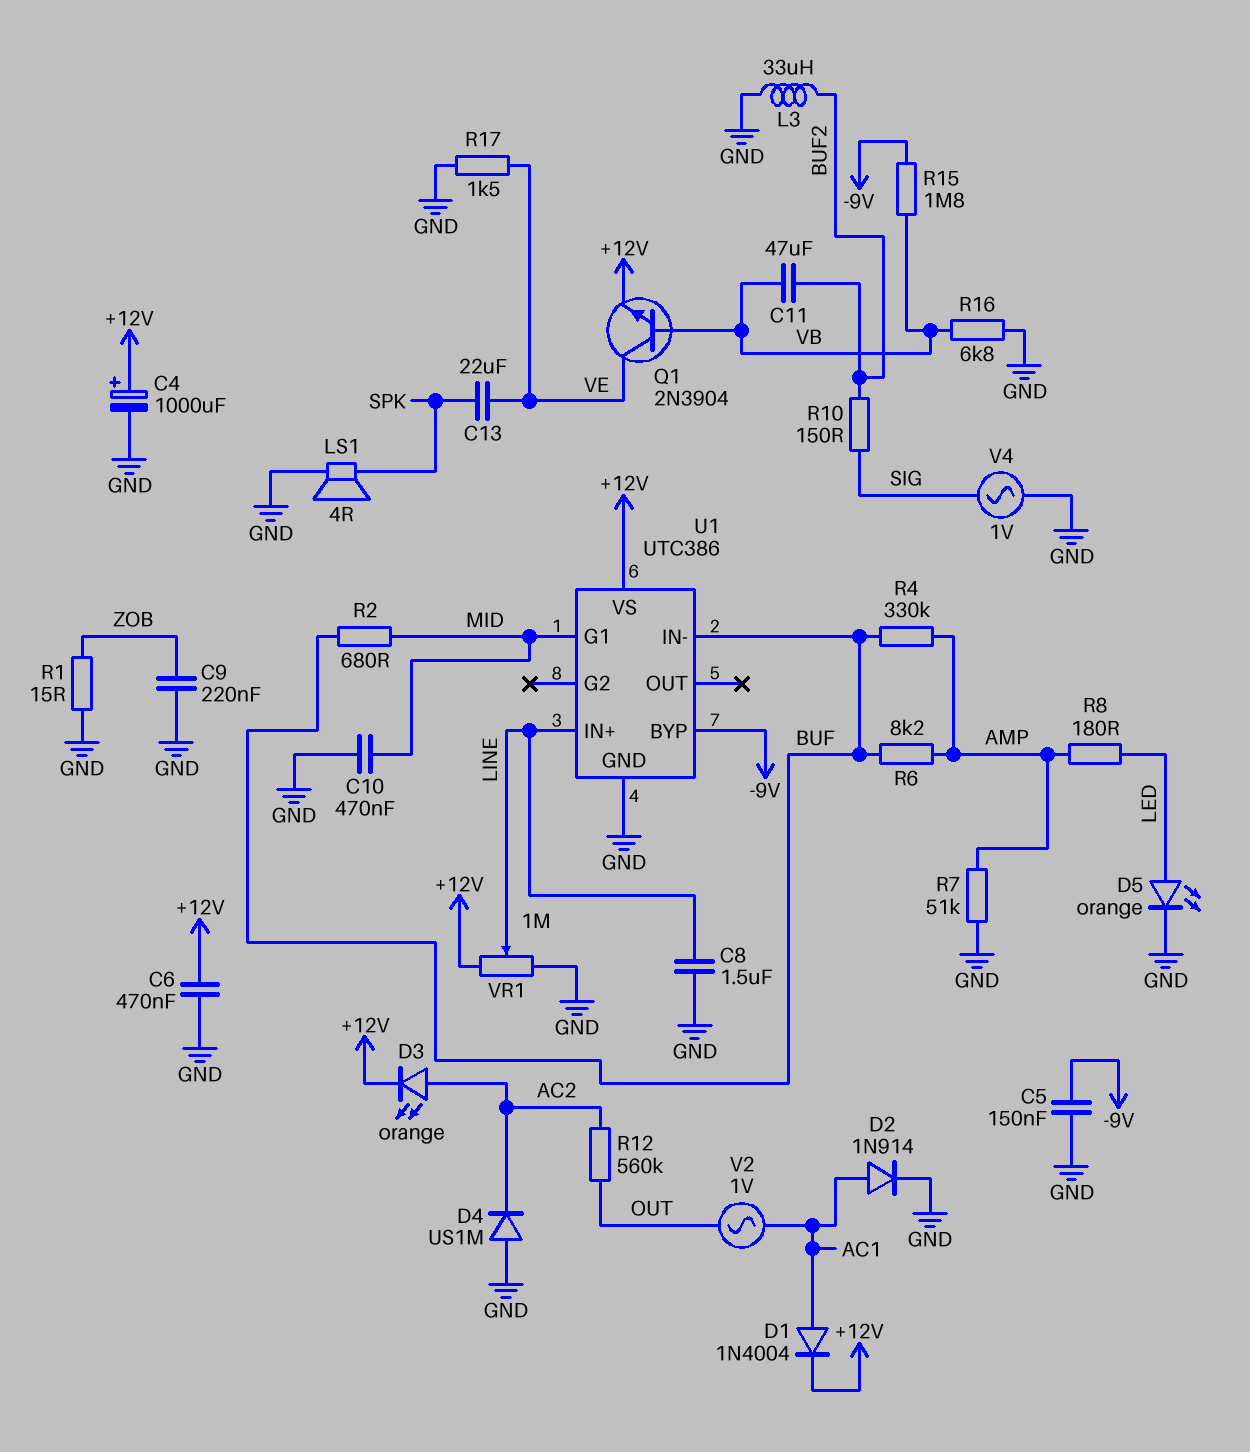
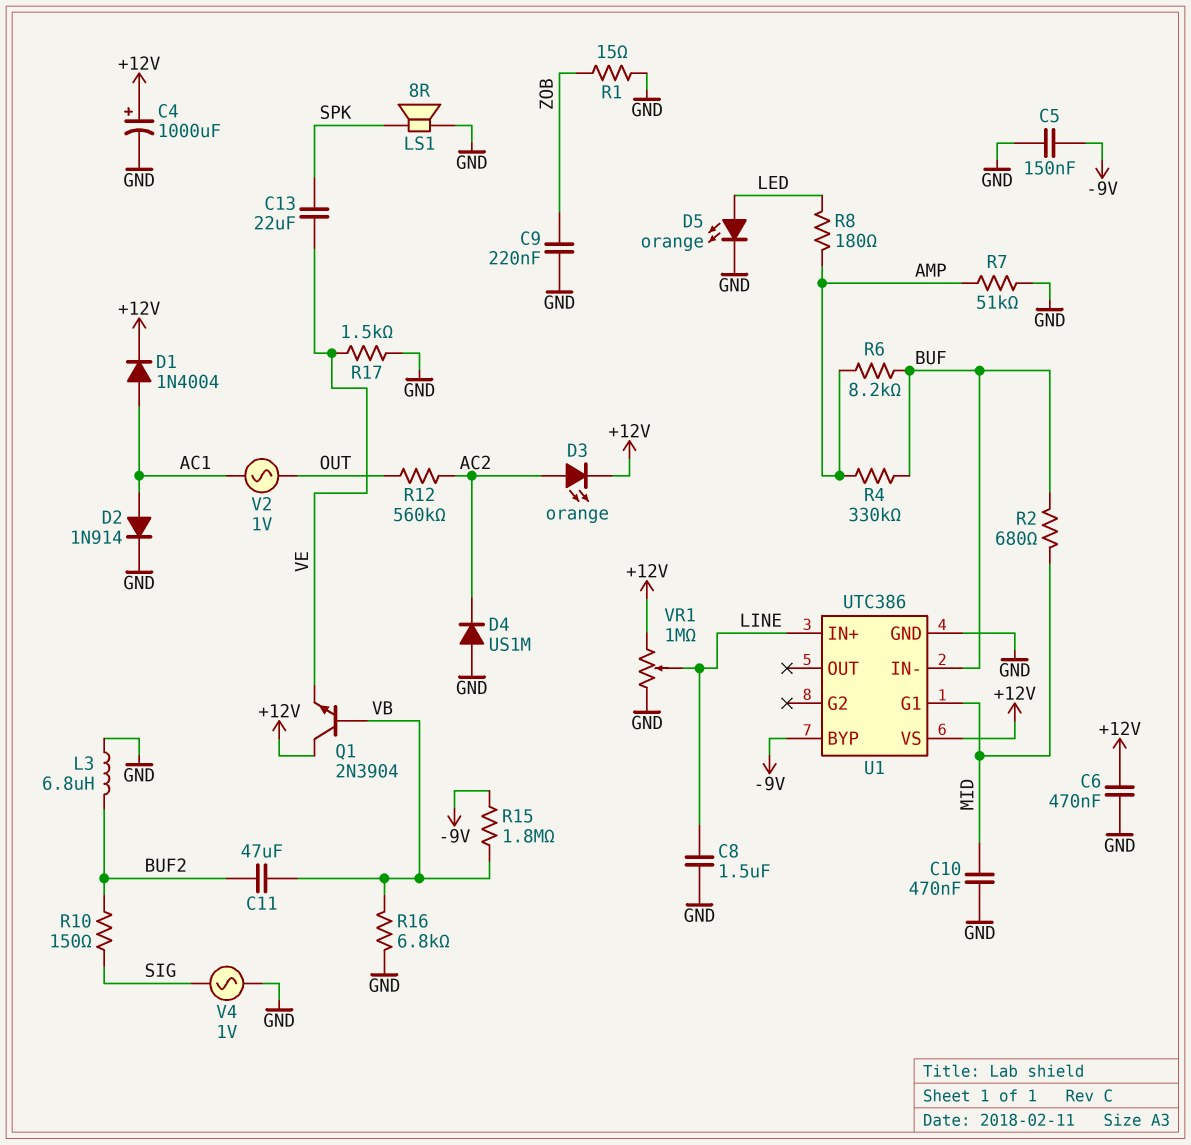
L3: 33uH (BUF2, GND) -> 6.8uH (BUF2, GND)
LS1: speaker 4R (GND, SPK) -> speaker 8R (GND, SPK)
Q1: NPN 2N3904 (B VB, C VE, E +12V) -> NPN 2N3904 (B VB, C +12V, E VE)

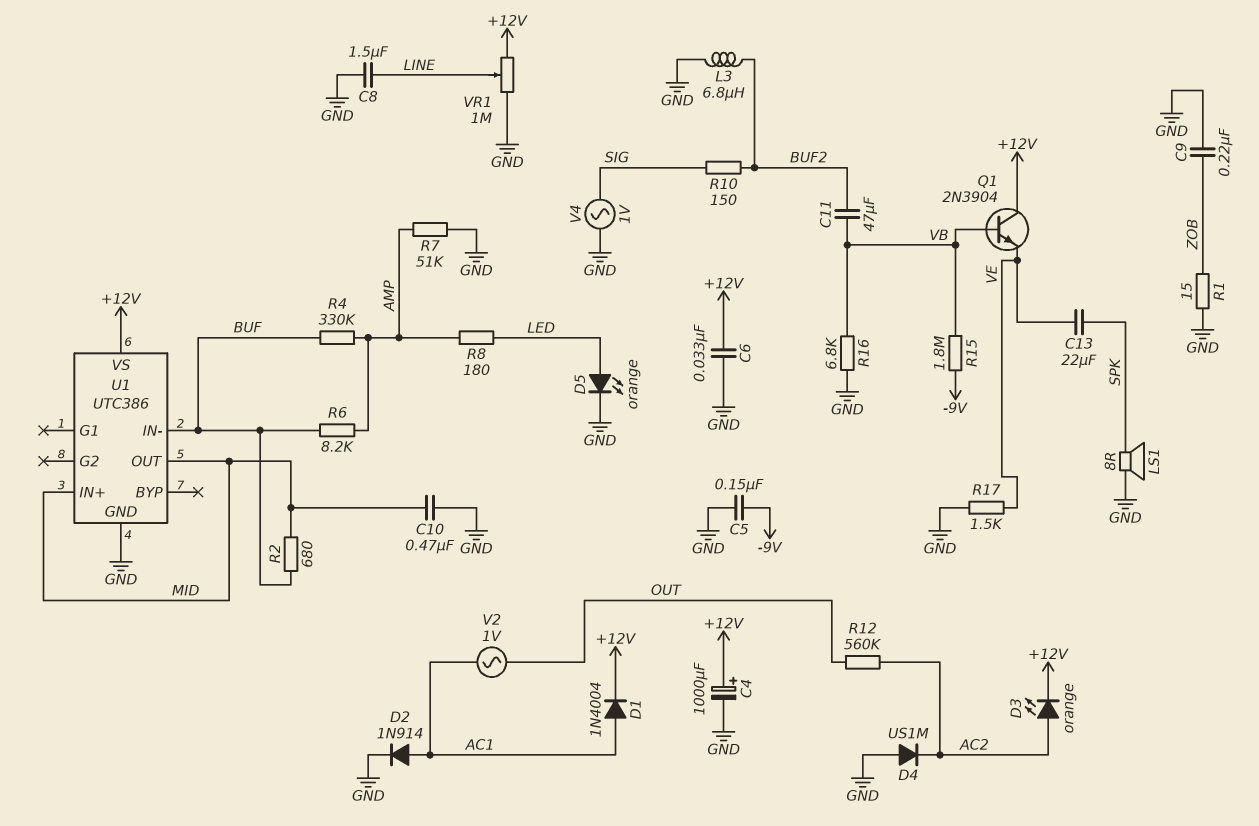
C6: 470nF (+12V, GND) -> 33nF (+12V, GND)
U1 pin BYP: -9V -> none
U1 pin G1: MID -> none
U1 pin IN+: LINE -> MID
U1 pin OUT: none -> MID

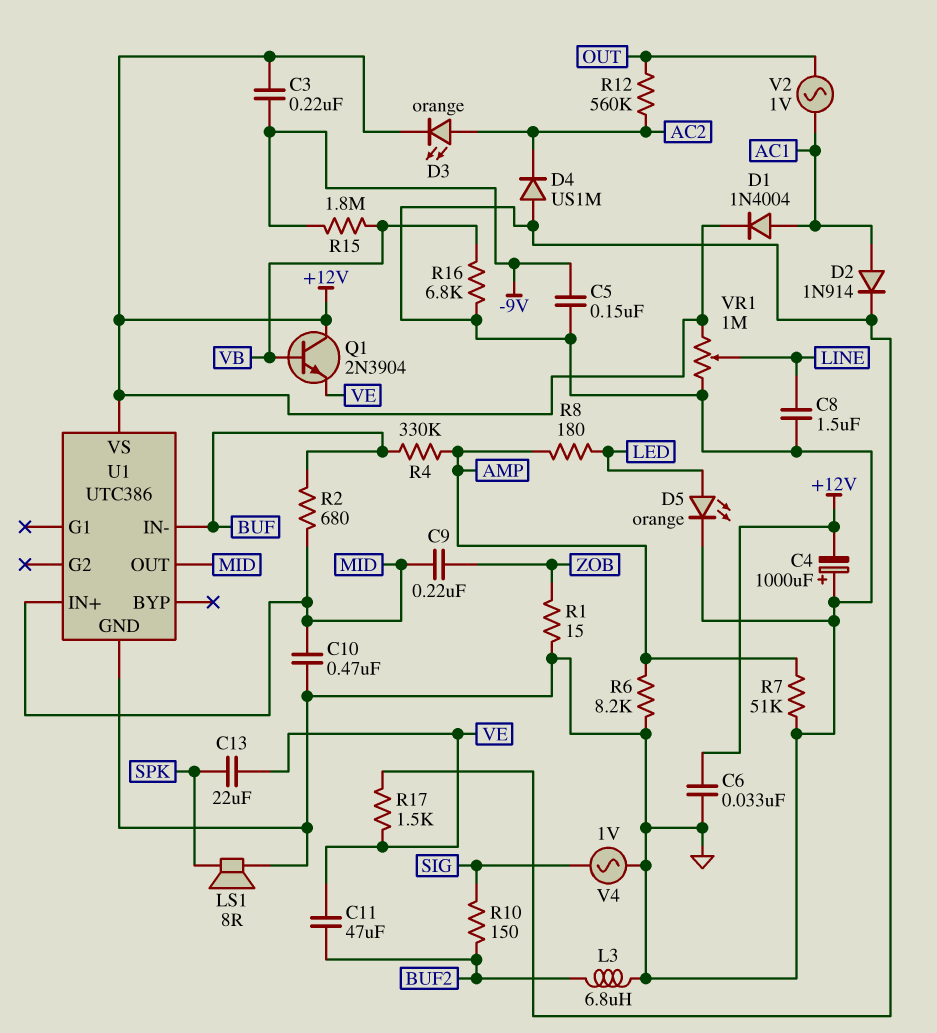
C3: none -> 220nF (+12V, -9V)
C4: 1000uF (plus +12V, minus GND) -> 1000uF (plus GND, minus +12V)
C9: 220nF (GND, ZOB) -> 220nF (MID, ZOB)
C11: 47uF (BUF2, VB) -> 47uF (BUF2, VE)
R6: 8.2k (AMP, BUF) -> 8.2k (AMP, GND)

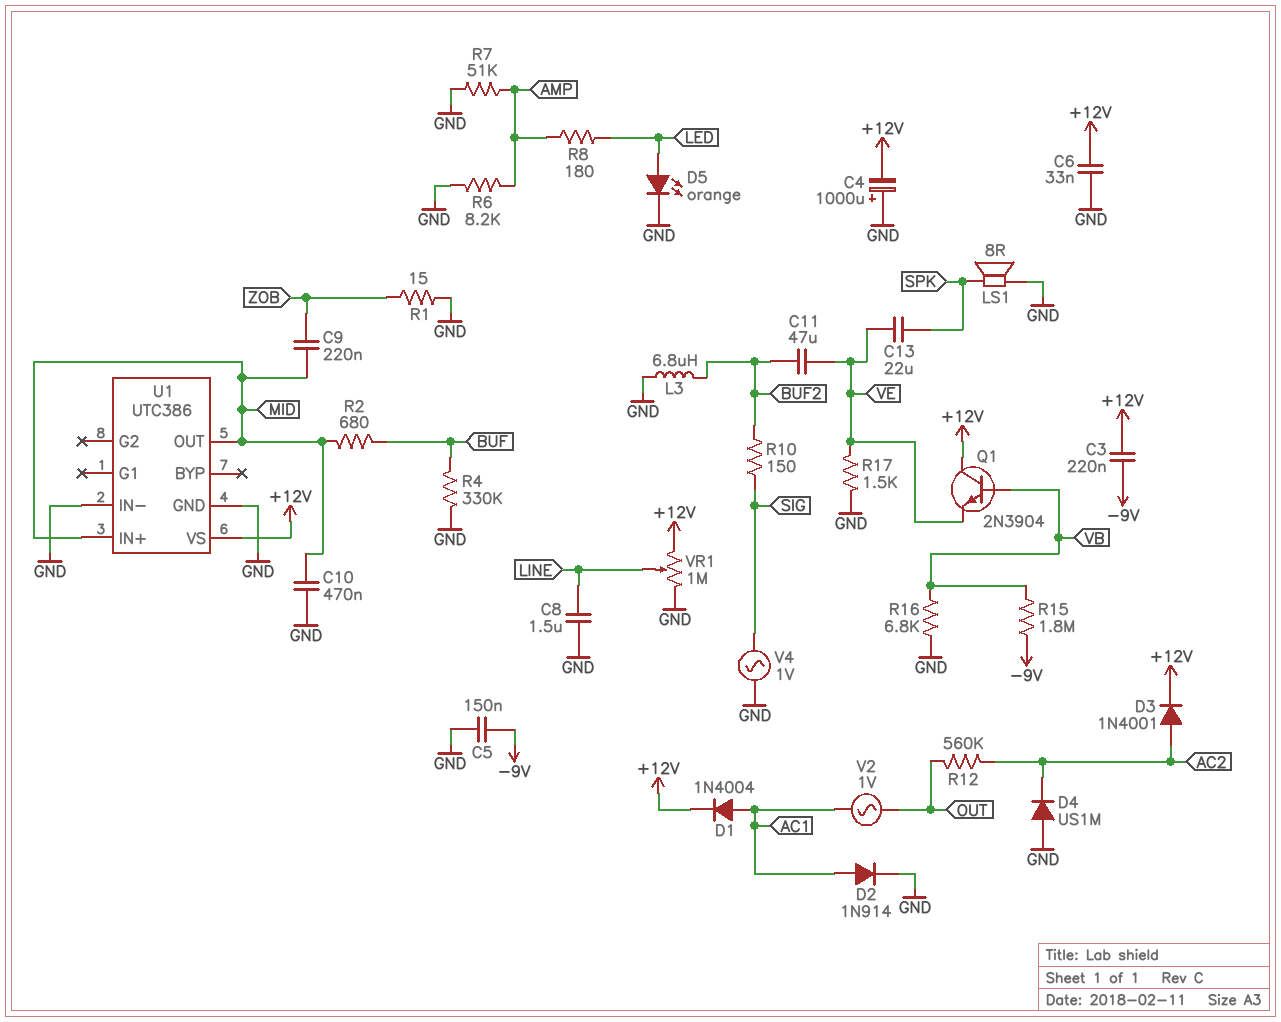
D3: LED orange (A AC2, K +12V) -> diode 1N4001 (A AC2, K +12V)
R4: 330k (AMP, BUF) -> 330k (BUF, GND)
U1 pin IN-: BUF -> GND

